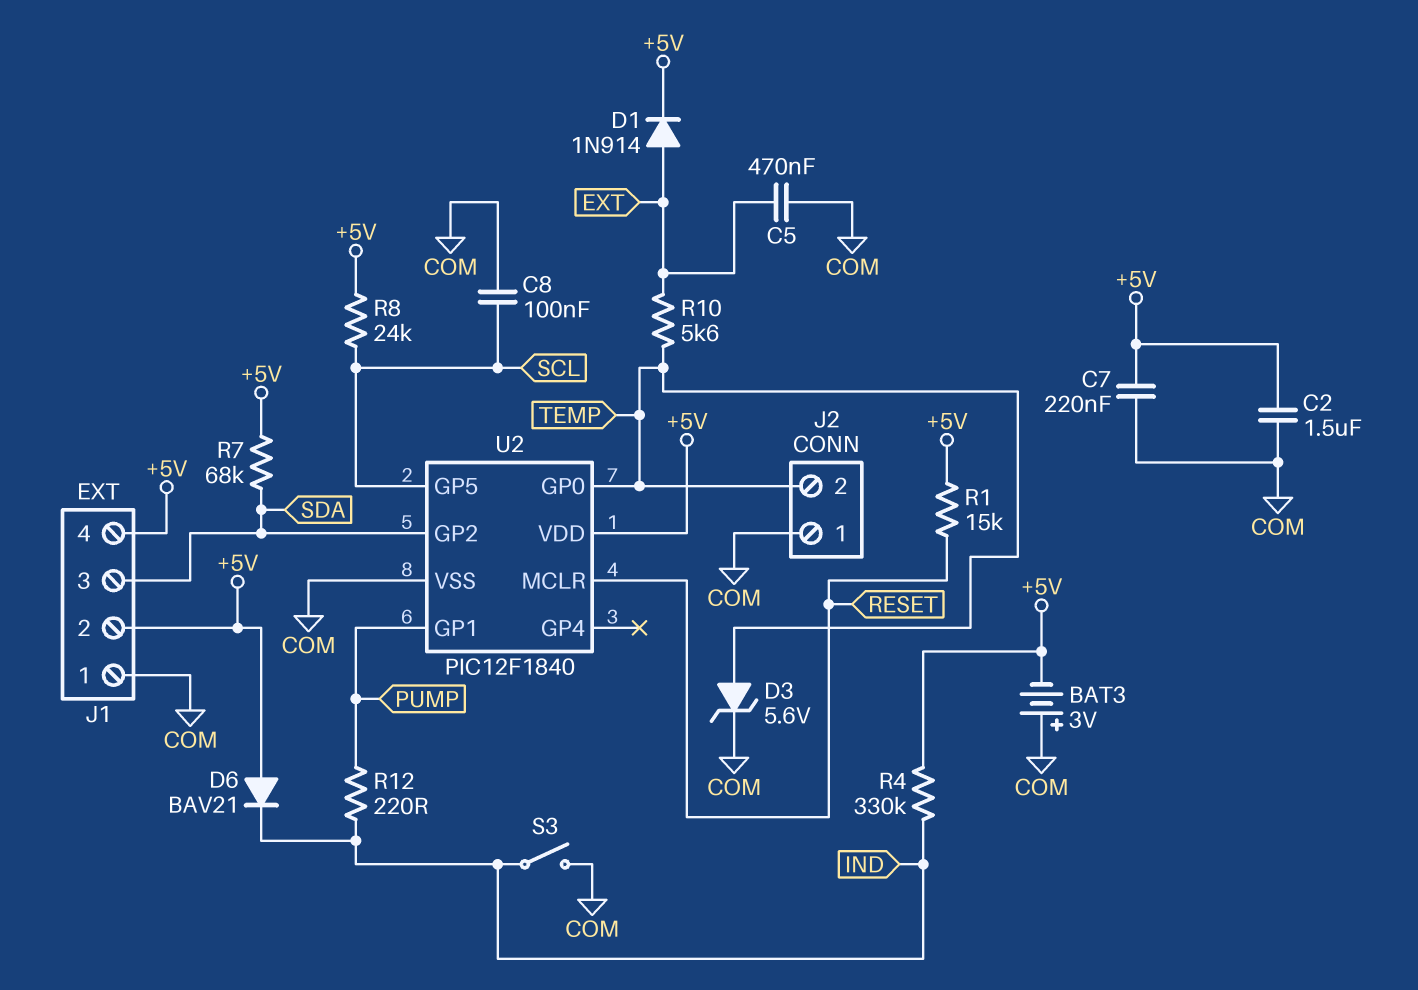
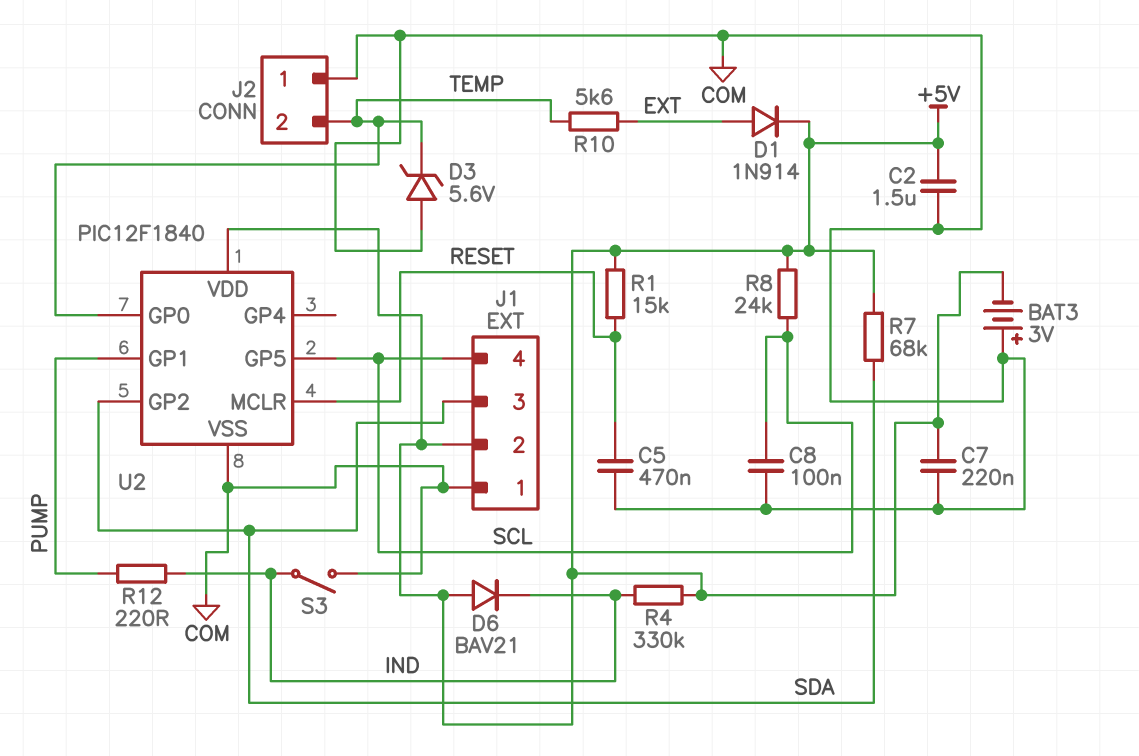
C5: 470nF (COM, EXT) -> 470nF (COM, RESET)
D3: zener 5.6V (A TEMP, K COM) -> zener 5.6V (A COM, K TEMP)
J1 pin 4: +5V -> SCL

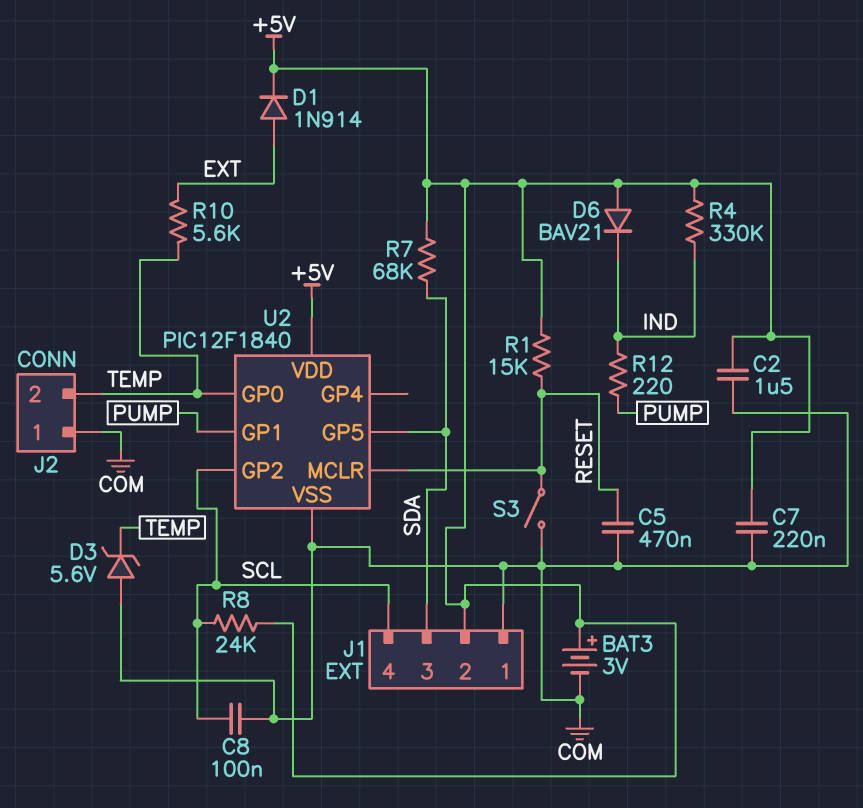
BAT3: 3V (plus COM, minus +5V) -> 3V (plus +5V, minus COM)
S3: switch (COM, IND) -> switch (COM, RESET)
U2 pin GP2: SDA -> SCL
U2 pin GP5: SCL -> SDA

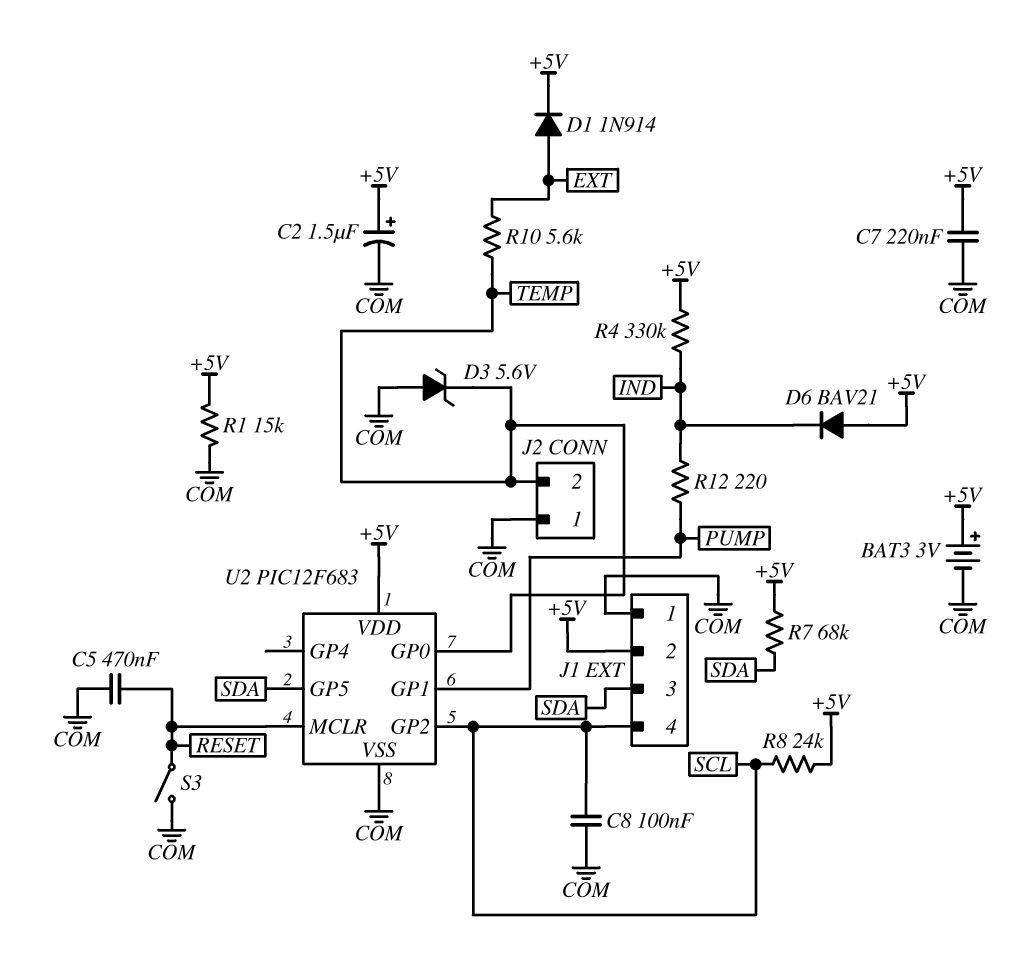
C2: 1.5uF (+5V, COM) -> 1.5uF (plus +5V, minus COM)
R1: 15k (+5V, RESET) -> 15k (+5V, COM)
U2: PIC12F1840 -> PIC12F683

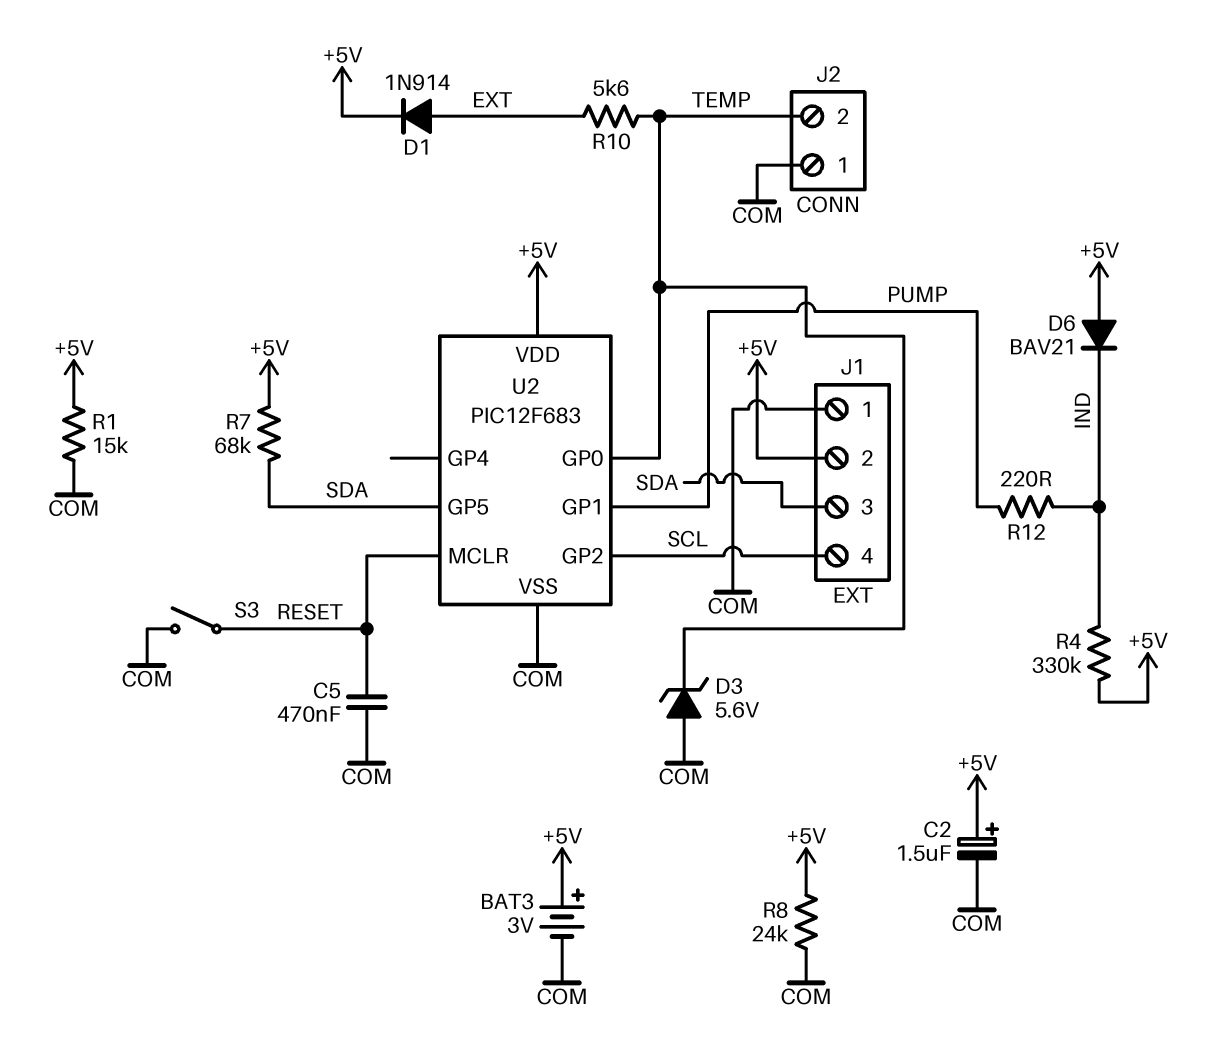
C7: 220nF (+5V, COM) -> none
C8: 100nF (COM, SCL) -> none
R8: 24k (+5V, SCL) -> 24k (+5V, COM)

